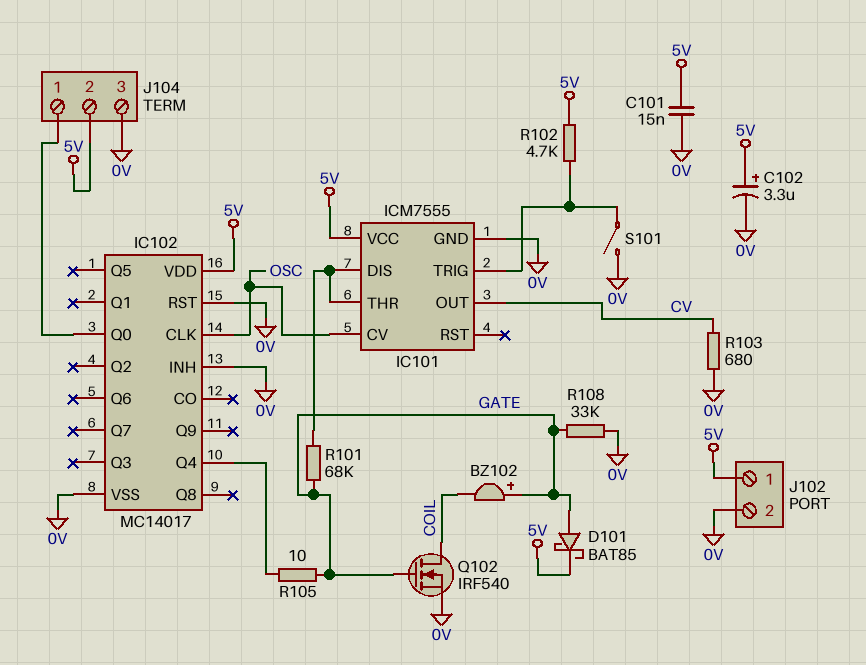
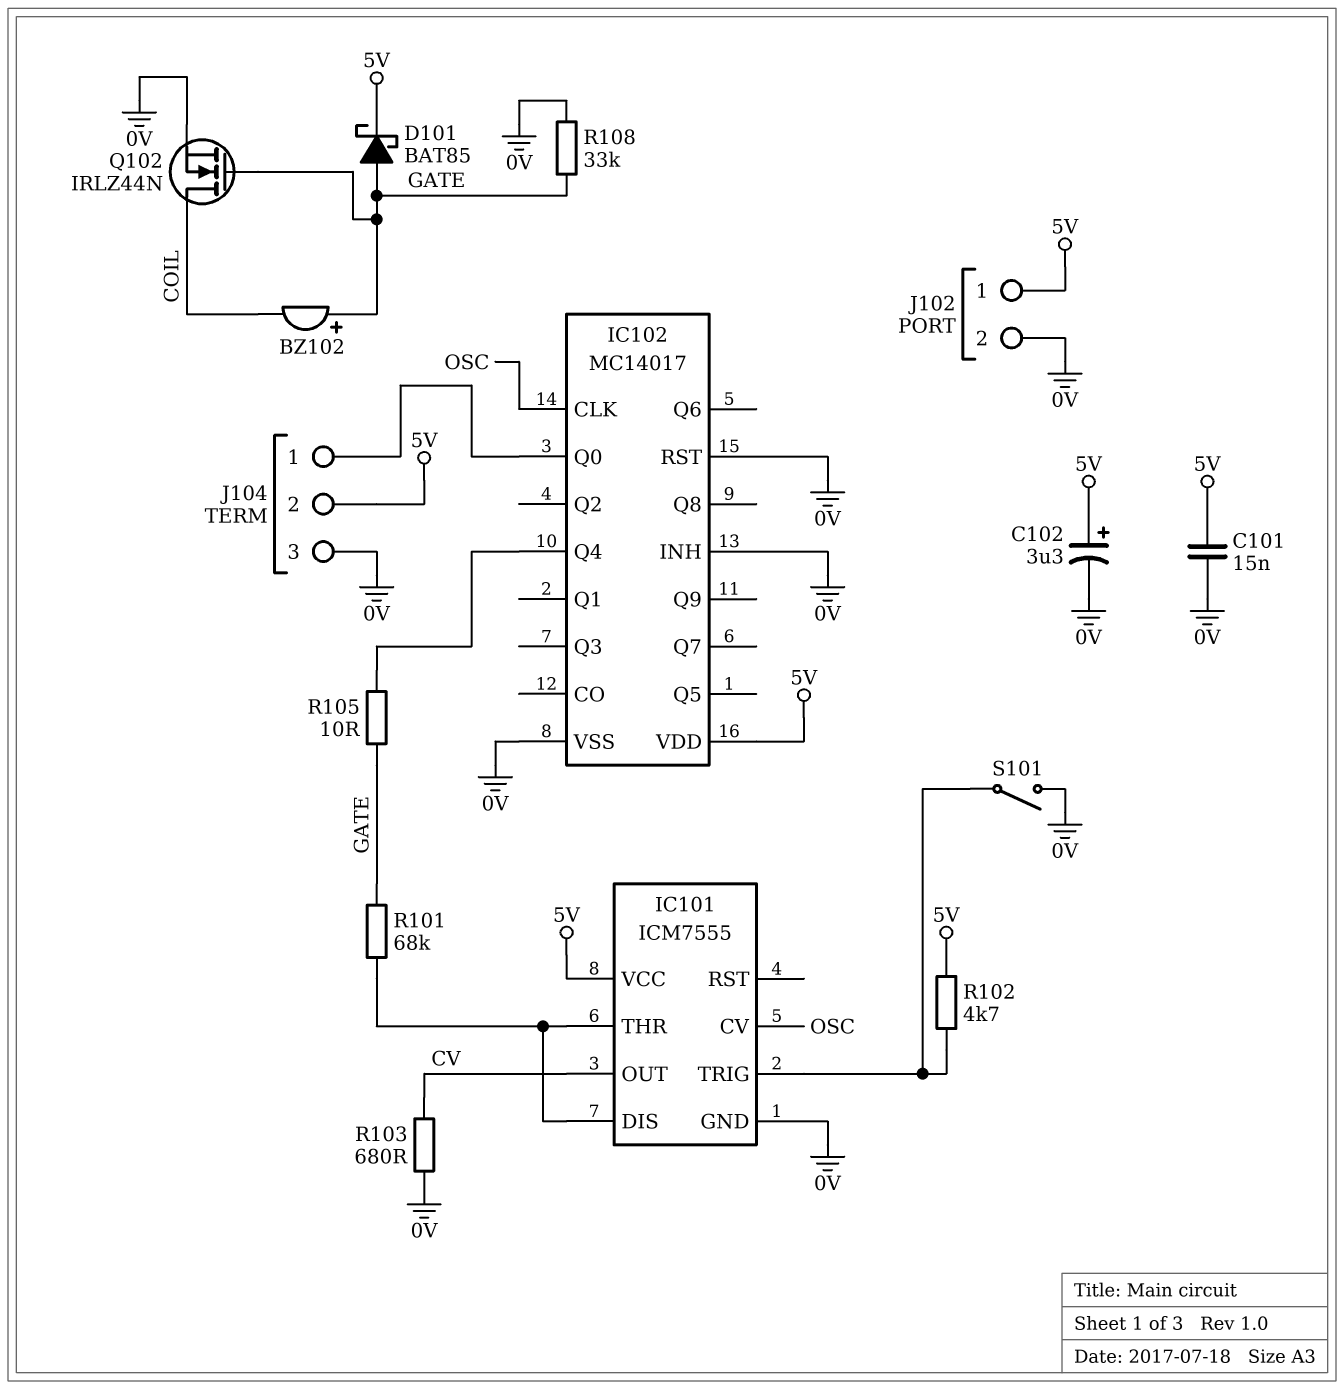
Q102: NMOS IRF540 (G GATE, D COIL, S 0V) -> NMOS IRLZ44N (G GATE, D COIL, S 0V)

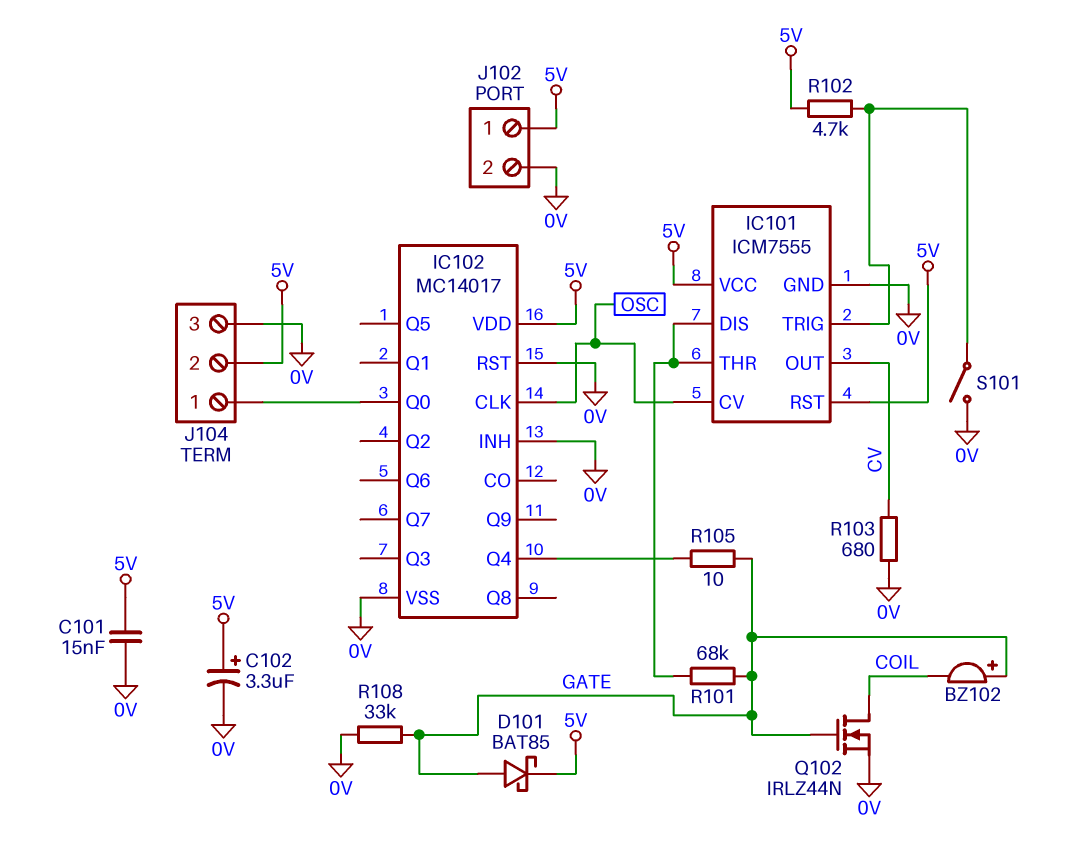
IC101 pin RST: none -> 5V

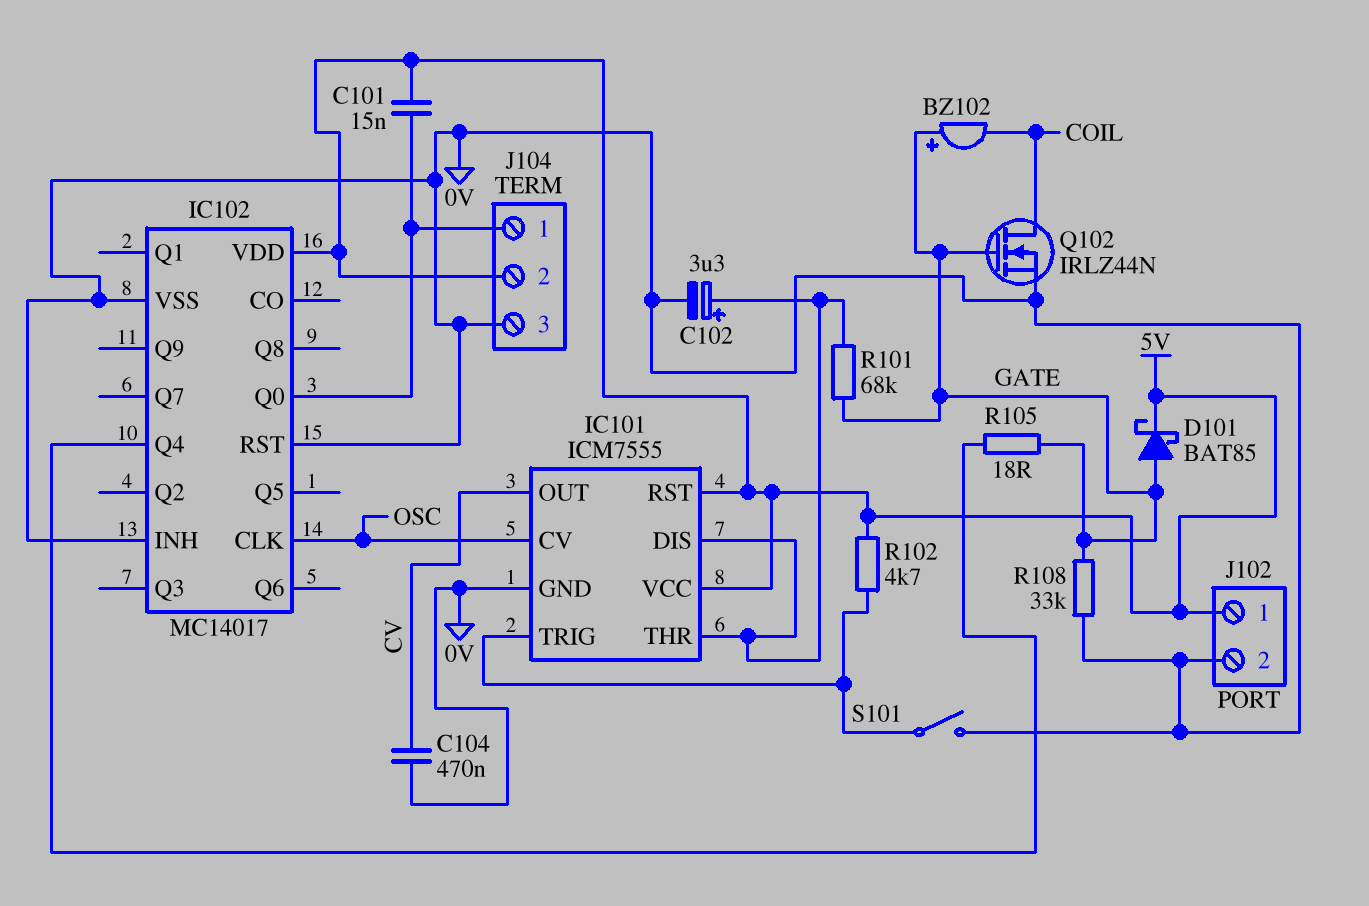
C101: 15nF (0V, 5V) -> 15nF (5V, IC102/Q0)
C102: 3.3uF (plus 5V, minus 0V) -> 3.3uF (plus IC101/DIS, minus 0V)
C104: none -> 470nF (0V, CV)
R103: 680 (0V, CV) -> none
R105: 10 (GATE, IC102/Q4) -> 18 (GATE, IC102/Q4)

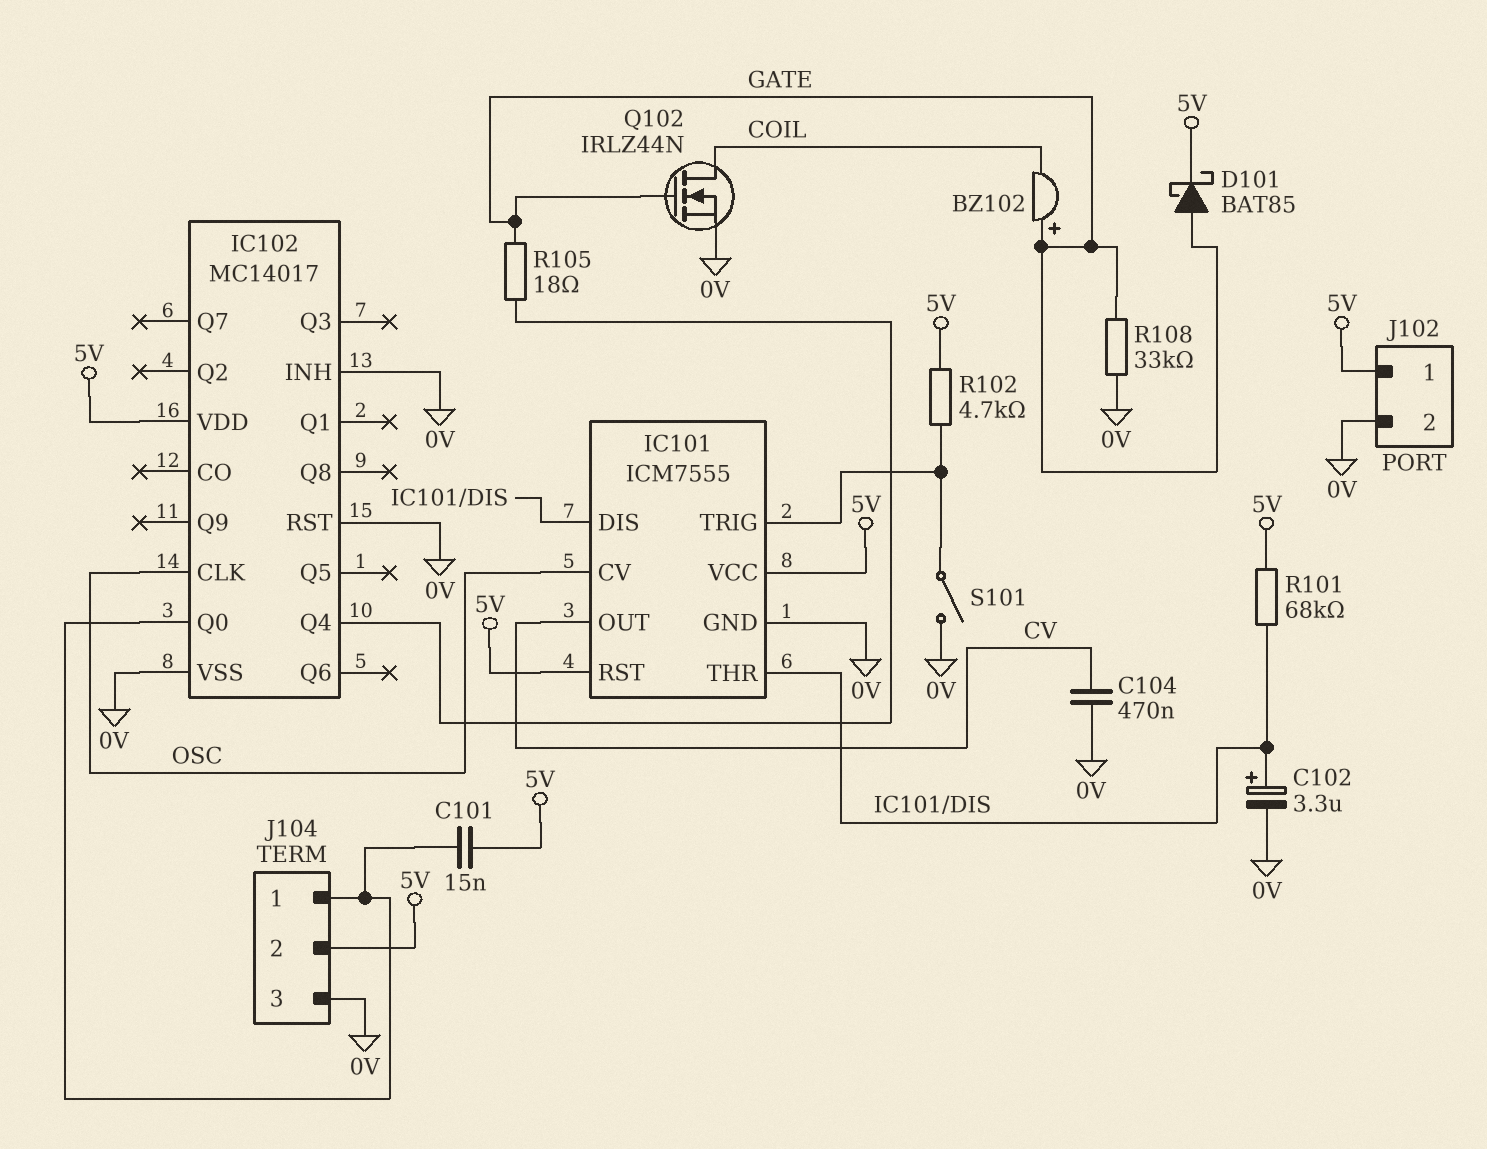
R101: 68k (GATE, IC101/DIS) -> 68k (5V, IC101/DIS)

